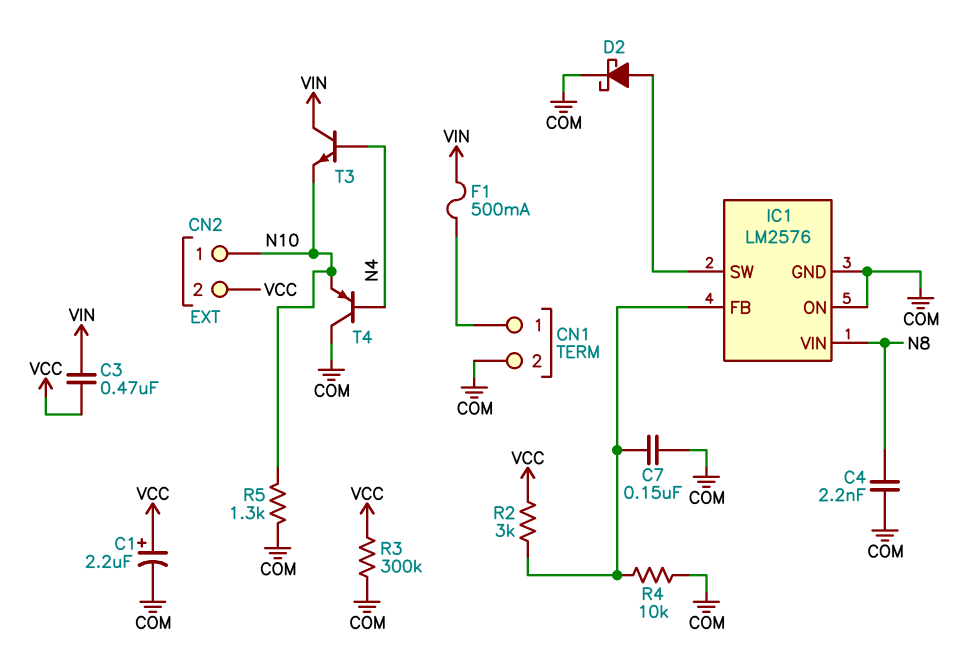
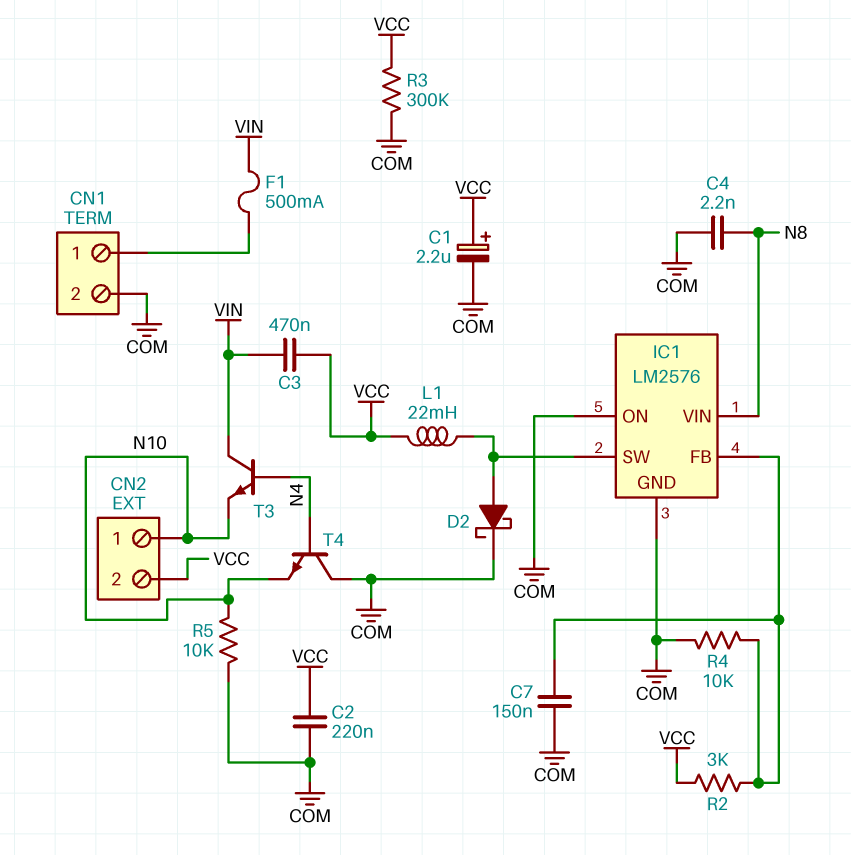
C2: none -> 220nF (COM, VCC)
L1: none -> 22mH (IC1/SW, VCC)
R5: 1.3k (COM, N10) -> 10k (COM, N10)
T4: PNP (B N4, C COM, E N10) -> NPN (B N4, C COM, E N10)

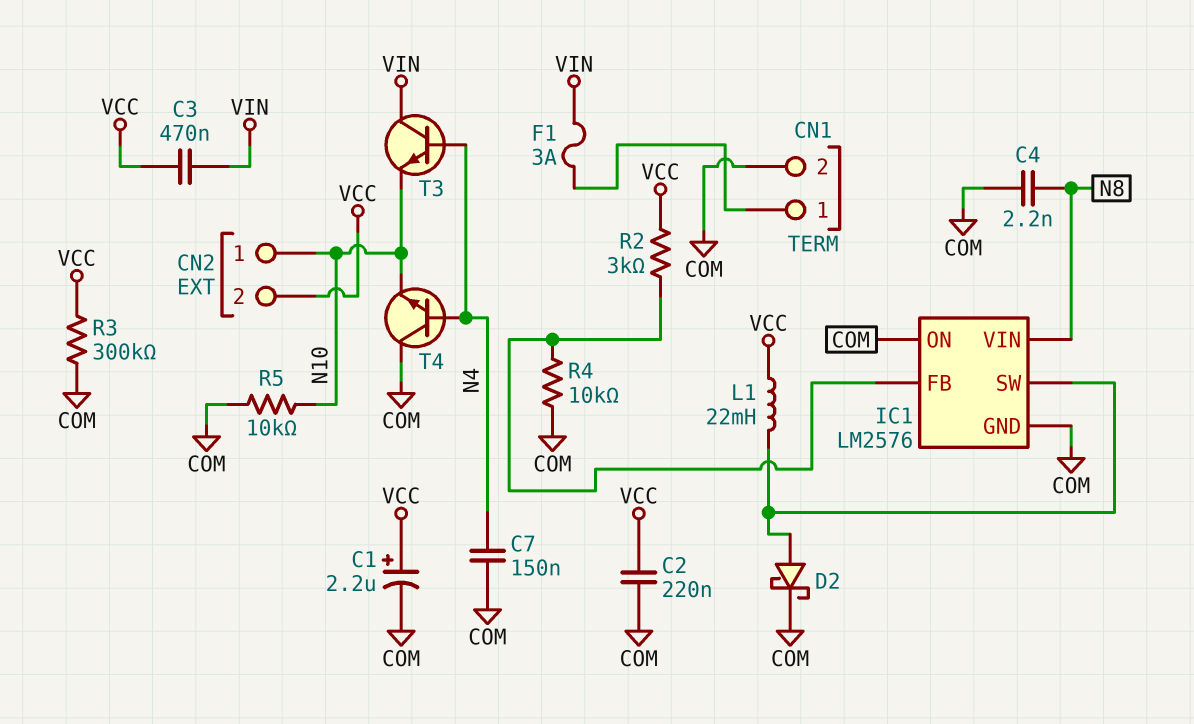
C7: 150nF (COM, IC1/FB) -> 150nF (COM, N4)
F1: 500mA (CN1/1, VIN) -> 3A (CN1/1, VIN)

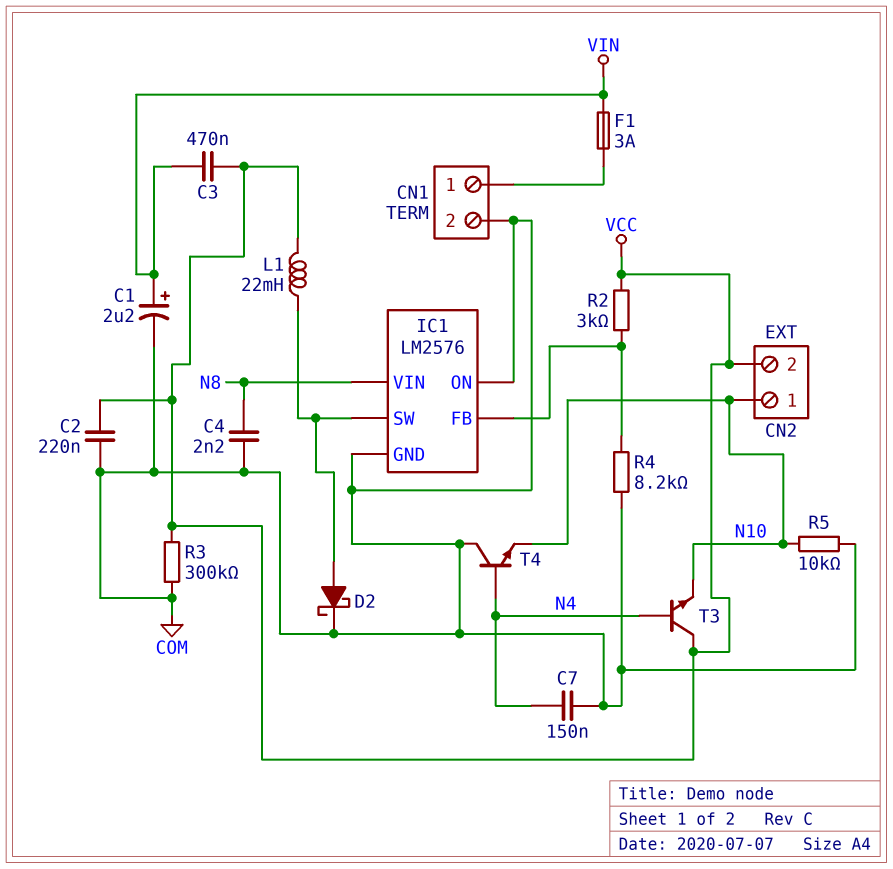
C1: 2.2uF (plus VCC, minus COM) -> 2.2uF (plus VIN, minus COM)
R4: 10k (COM, IC1/FB) -> 8.2k (COM, IC1/FB)
T3: NPN (B N4, C VIN, E N10) -> NPN (B N4, C VCC, E N10)

